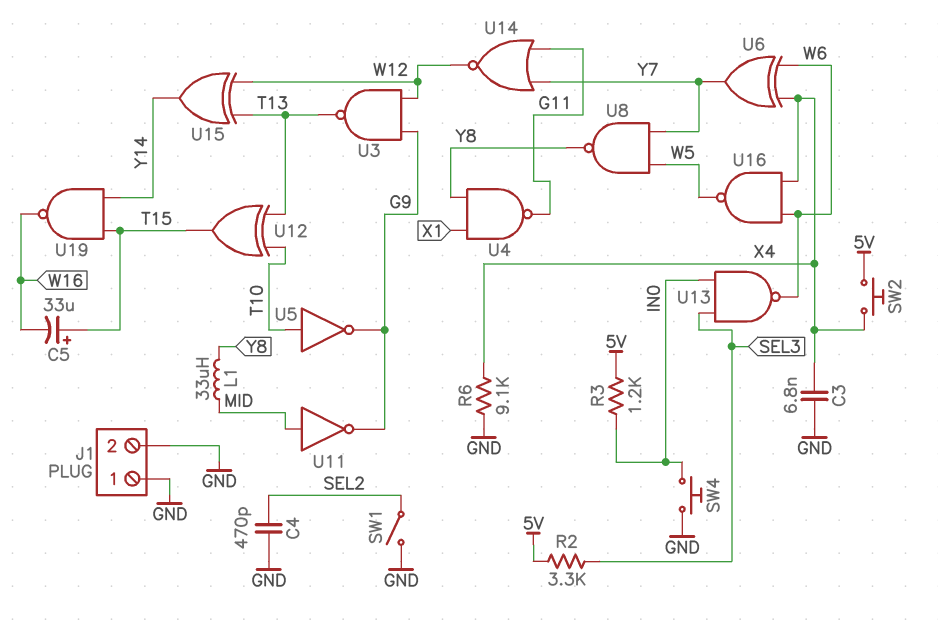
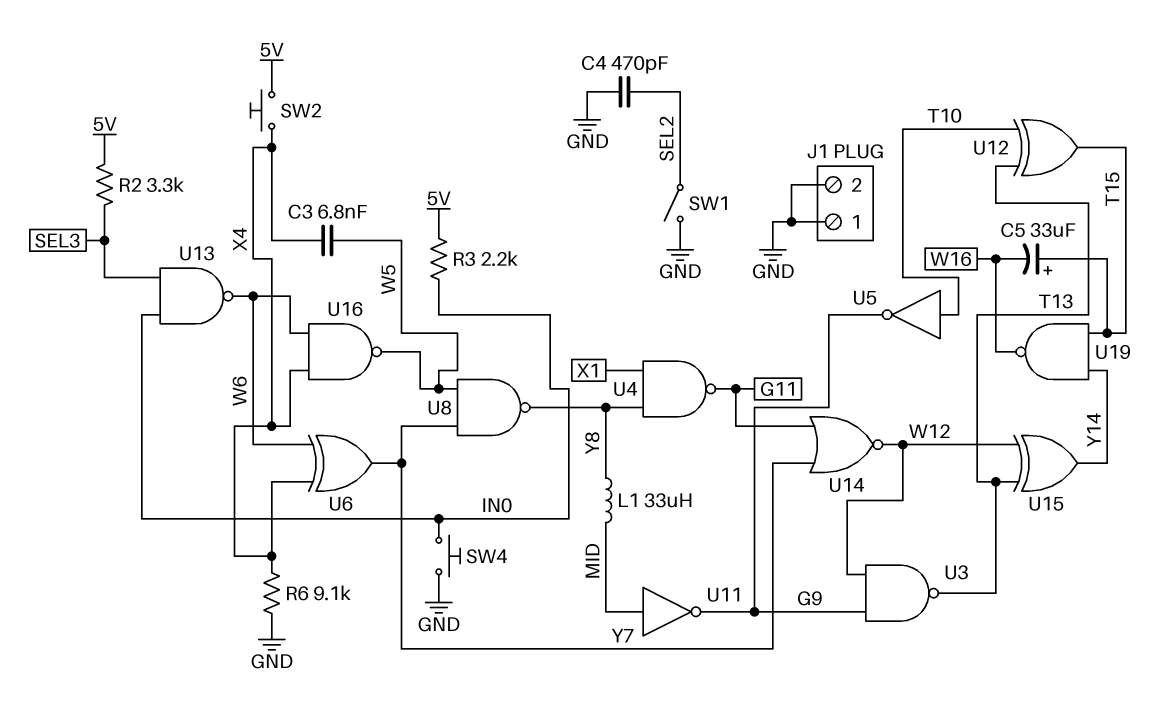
C3: 6.8nF (GND, X4) -> 6.8nF (W5, X4)
R3: 1.2k (5V, IN0) -> 2.2k (5V, IN0)

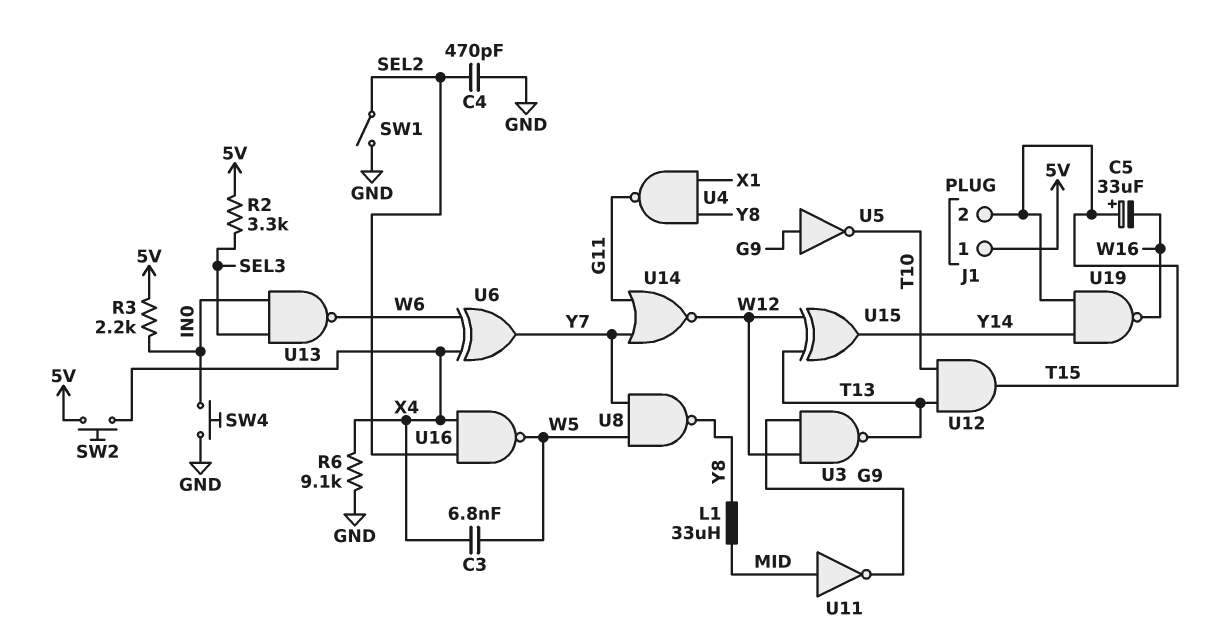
J1 pin 1: GND -> 5V
J1 pin 2: GND -> T15
U5: NOT (in T10, out G9) -> NOT (in G9, out T10)
U12: XOR (in T10, in T13, out T15) -> AND (in T10, in T13, out T15)
U16: NAND (in W6, in X4, out W5) -> NAND (in SEL2, in X4, out W5)

